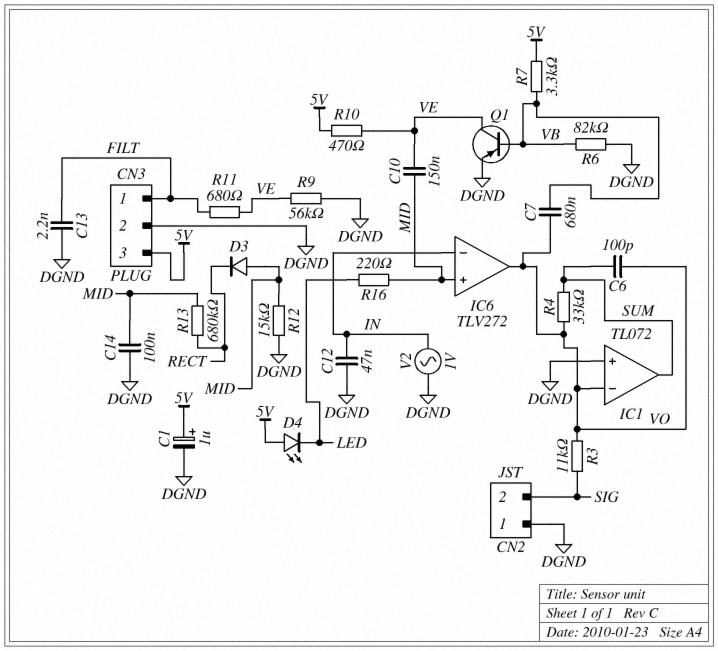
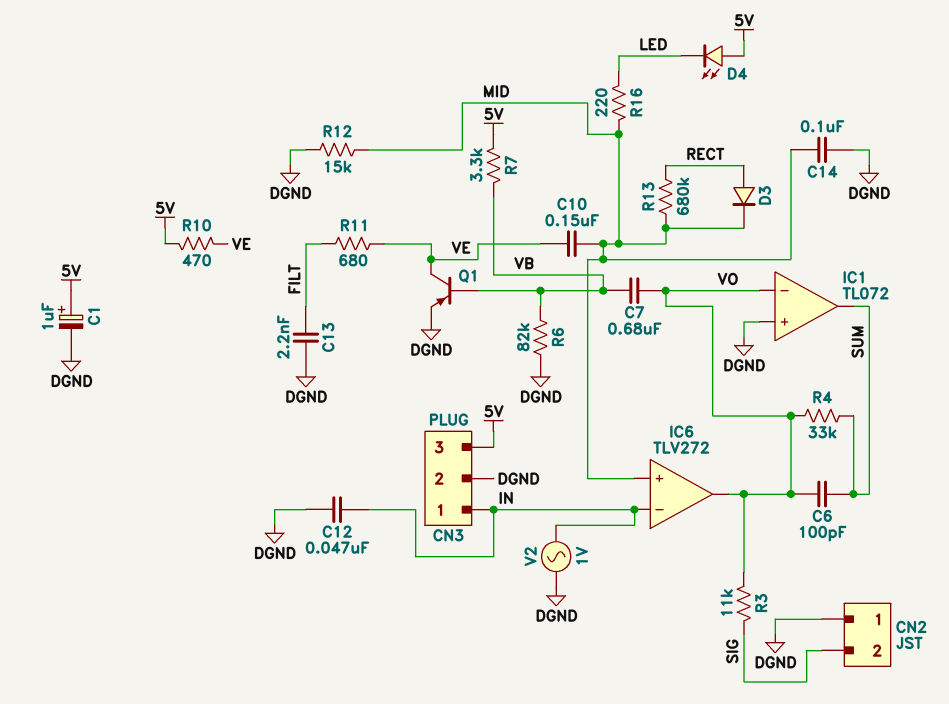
CN3 pin 1: FILT -> IN
D3: diode (A MID, K RECT) -> diode (A RECT, K MID)
R9: 56k (DGND, VE) -> none

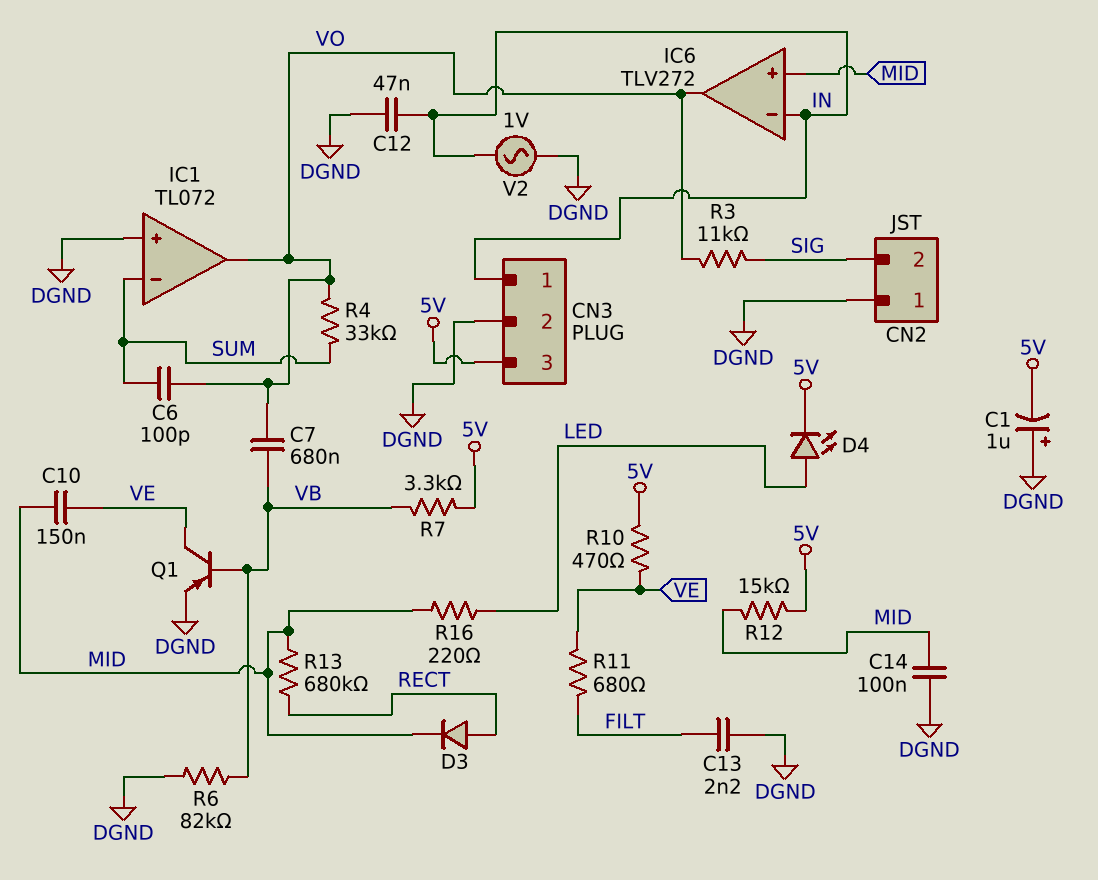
C1: 1uF (plus 5V, minus DGND) -> 1uF (plus DGND, minus 5V)
D4: LED (A 5V, K LED) -> LED (A LED, K 5V)
IC1 pin in-: VO -> SUM
IC1 pin out: SUM -> VO
R12: 15k (DGND, MID) -> 15k (5V, MID)

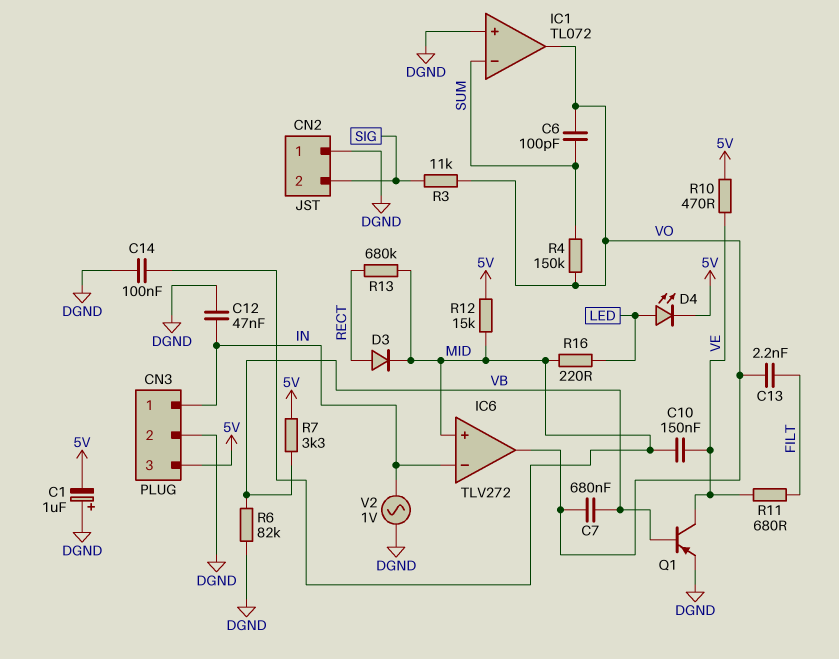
C13: 2.2nF (DGND, FILT) -> 2.2nF (FILT, VO)
R4: 33k (SUM, VO) -> 150k (SUM, VO)

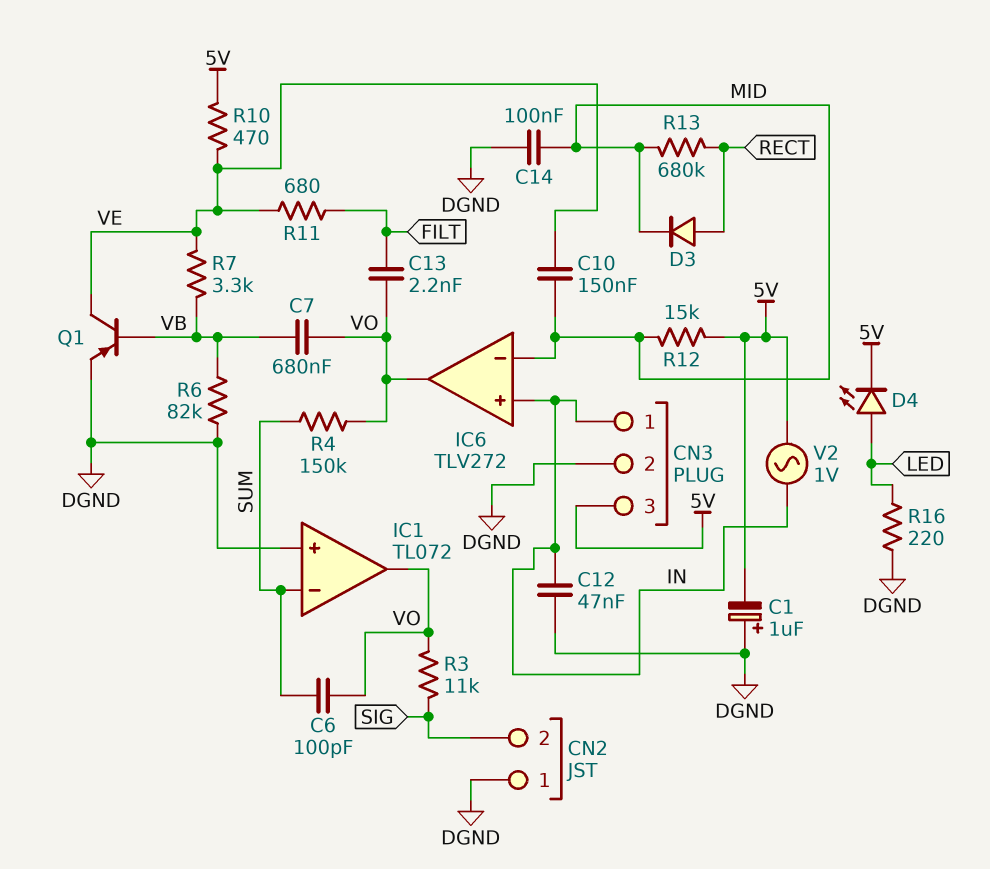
IC6 pin in+: MID -> IN
IC6 pin in-: IN -> MID
R7: 3.3k (5V, VB) -> 3.3k (VB, VE)
R16: 220 (LED, MID) -> 220 (DGND, LED)
V2: AC 1V (DGND, IN) -> AC 1V (5V, IN)

